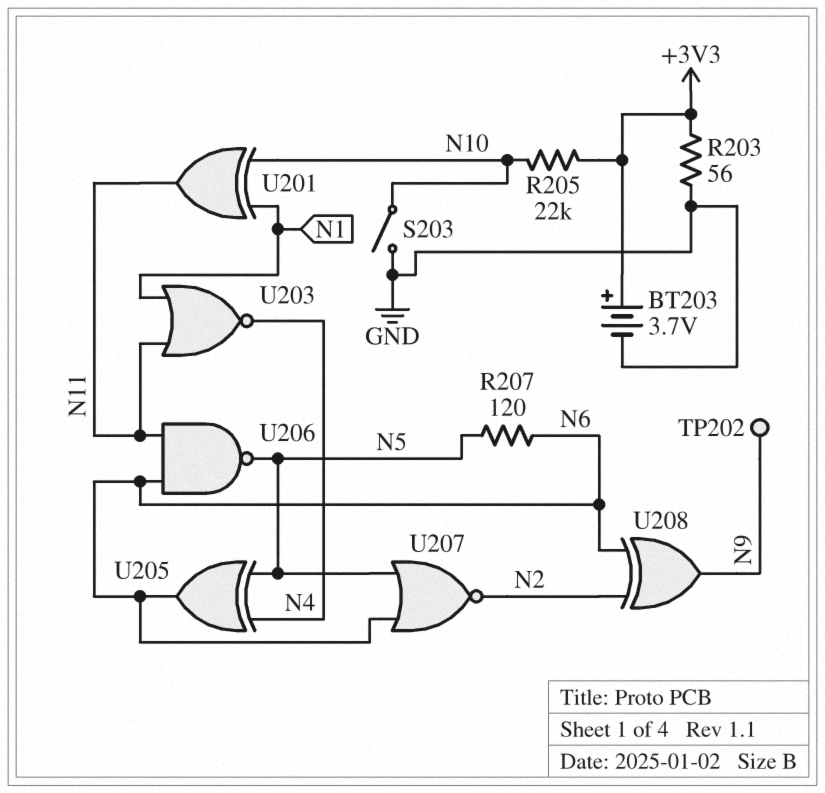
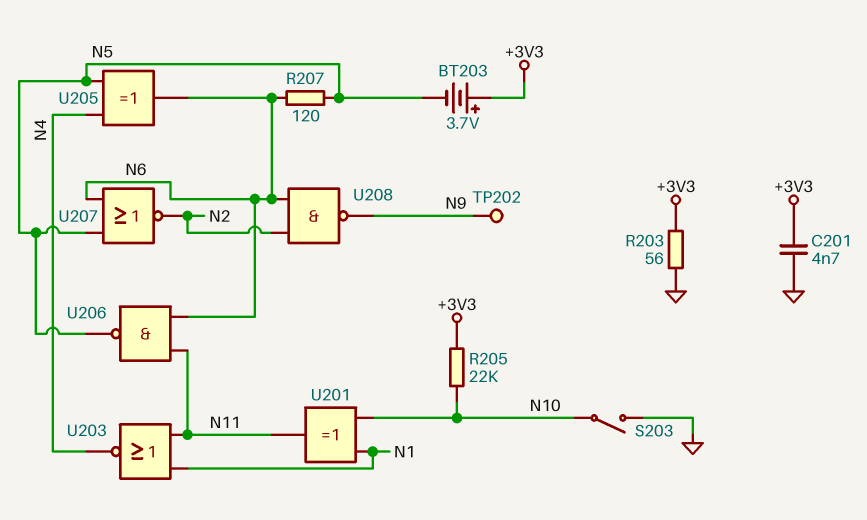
BT203: 3.7V (plus +3V3, minus GND) -> 3.7V (plus +3V3, minus N5)
C201: none -> 4.7nF (+3V3, GND)
U208: XOR (in N2, in N6, out N9) -> NAND (in N2, in N6, out N9)

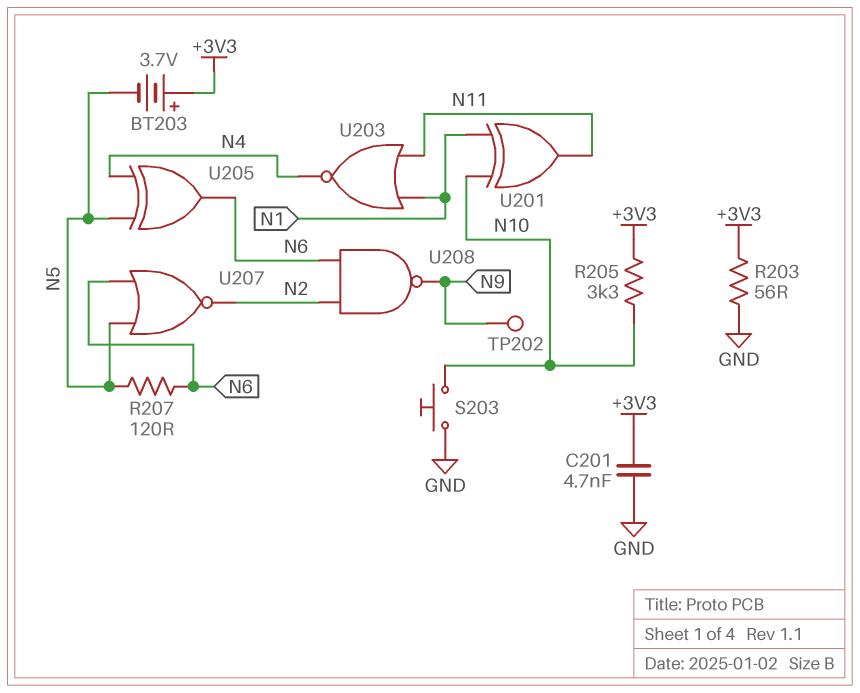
R205: 22k (+3V3, N10) -> 3.3k (+3V3, N10)
S203: switch (GND, N10) -> button (GND, N10)
U206: NAND (in N6, in N11, out N5) -> none

